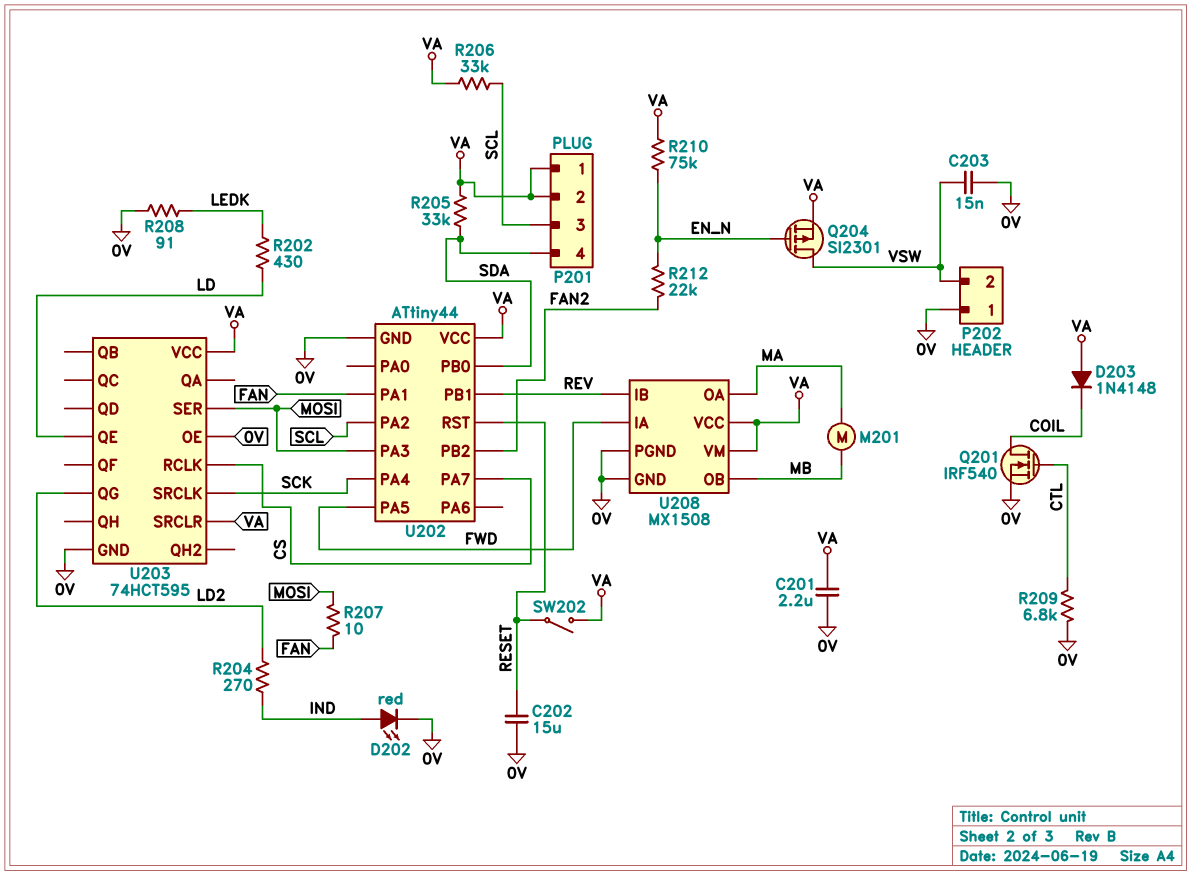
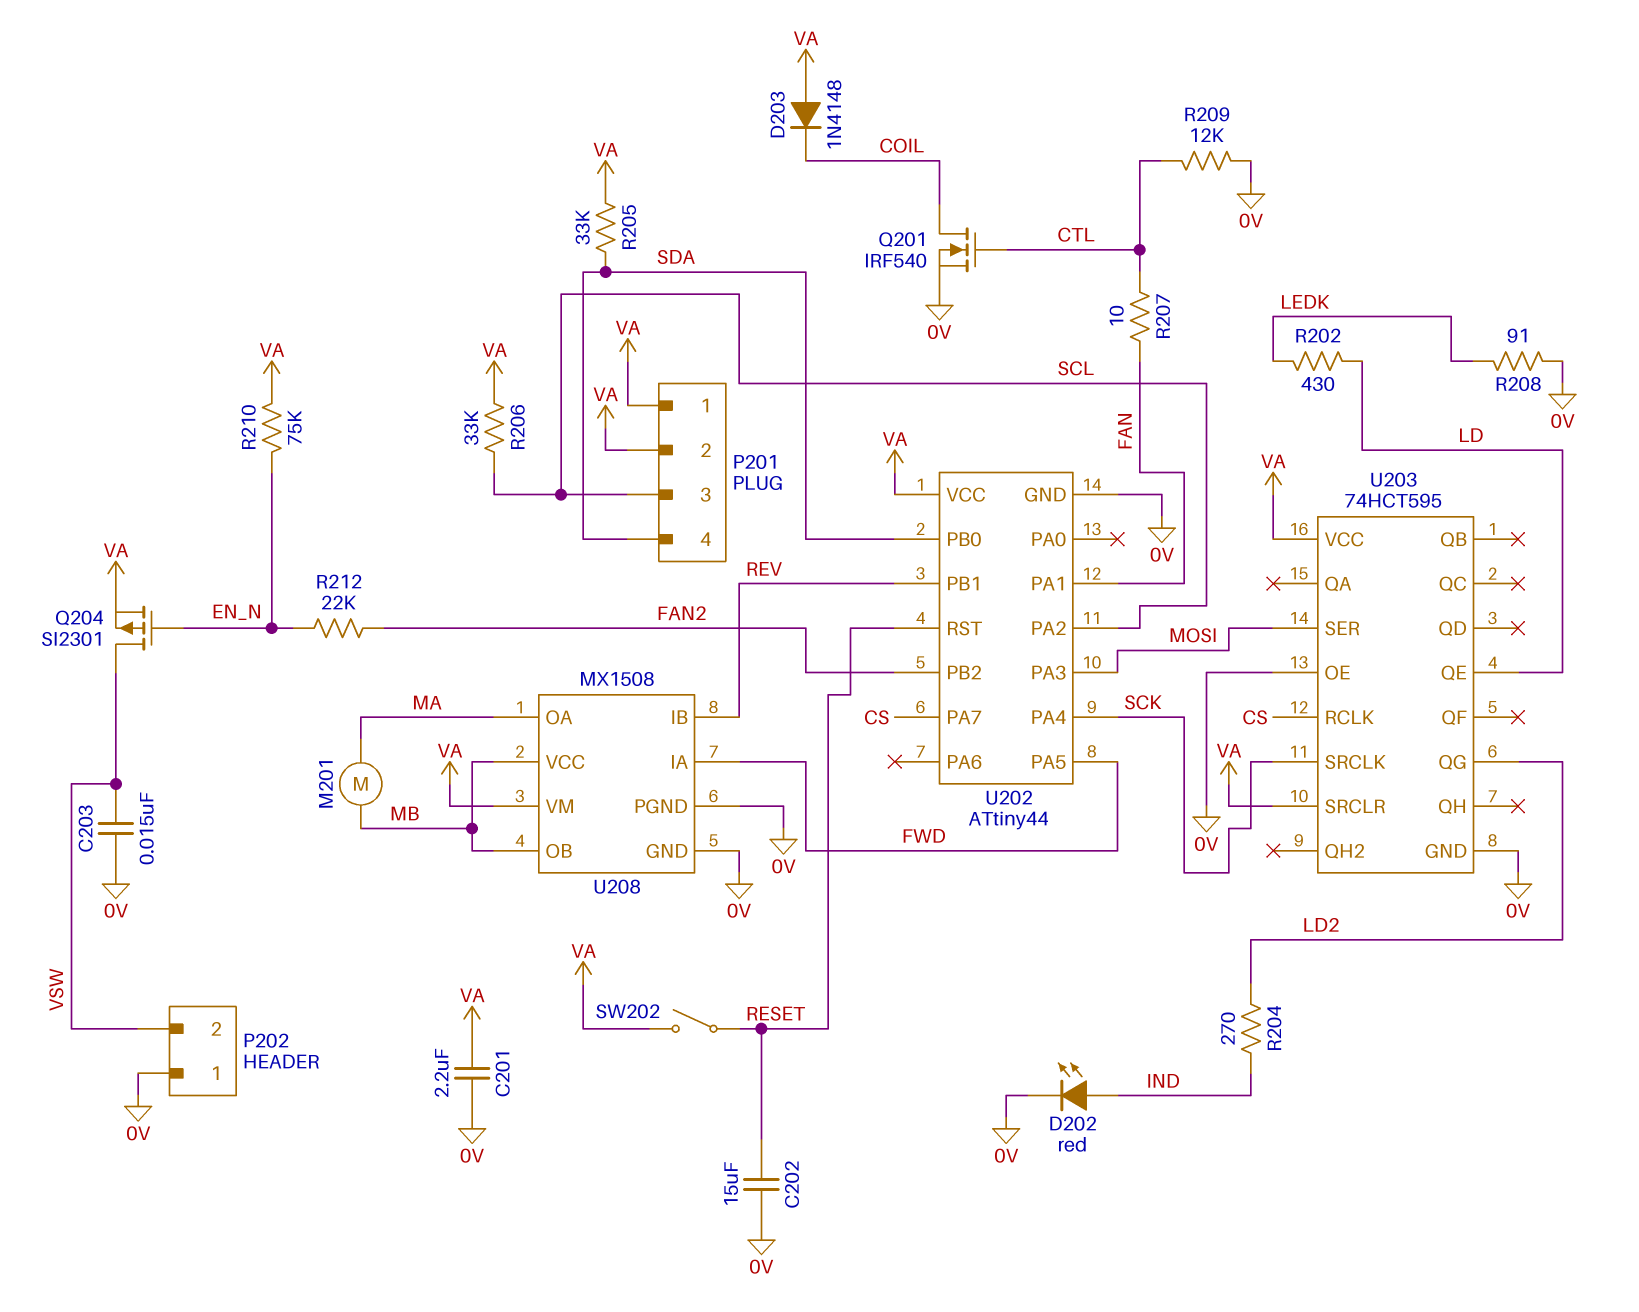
R207: 10 (FAN, MOSI) -> 10 (CTL, FAN)
R209: 6.8k (0V, CTL) -> 12k (0V, CTL)
U208 pin VCC: VA -> MB

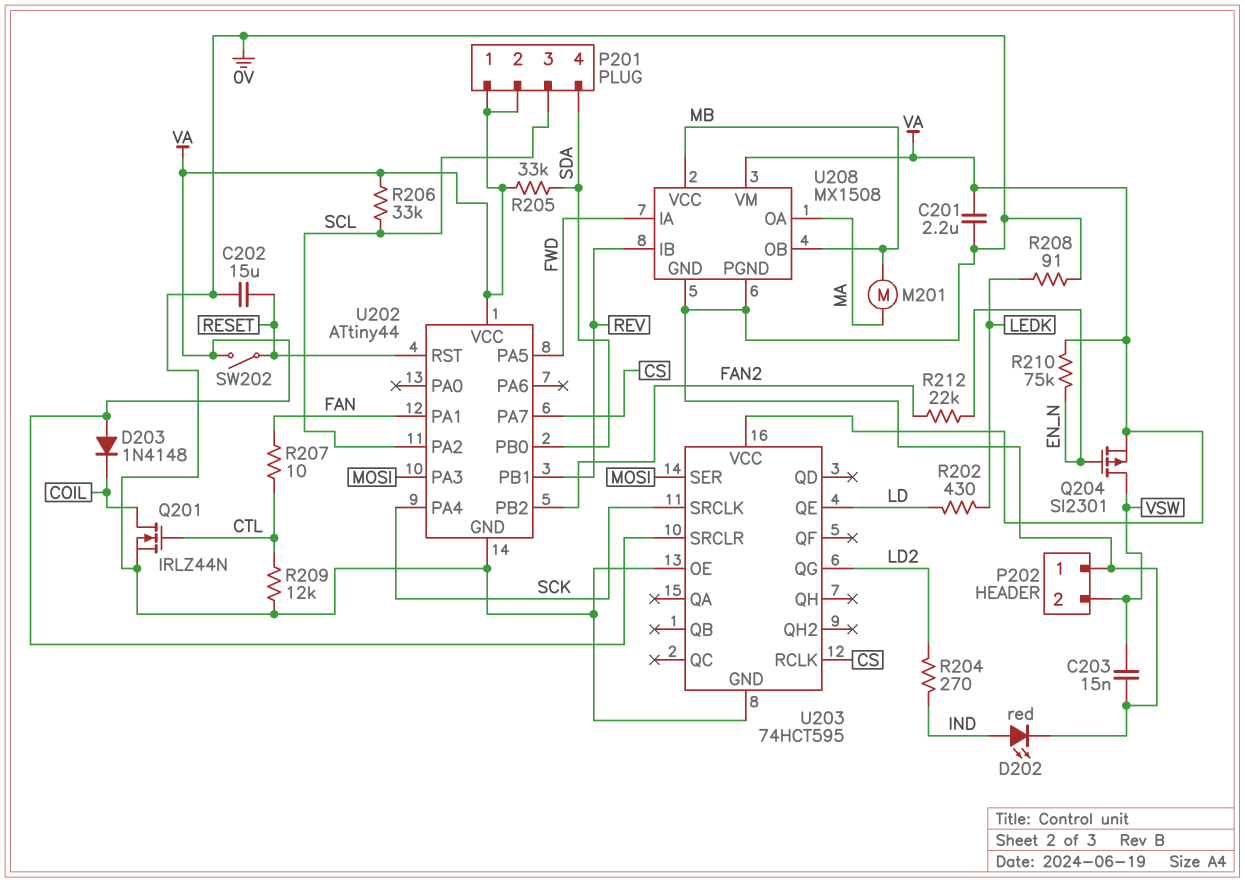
Q201: NMOS IRF540 (G CTL, D COIL, S 0V) -> NMOS IRLZ44N (G CTL, D COIL, S 0V)

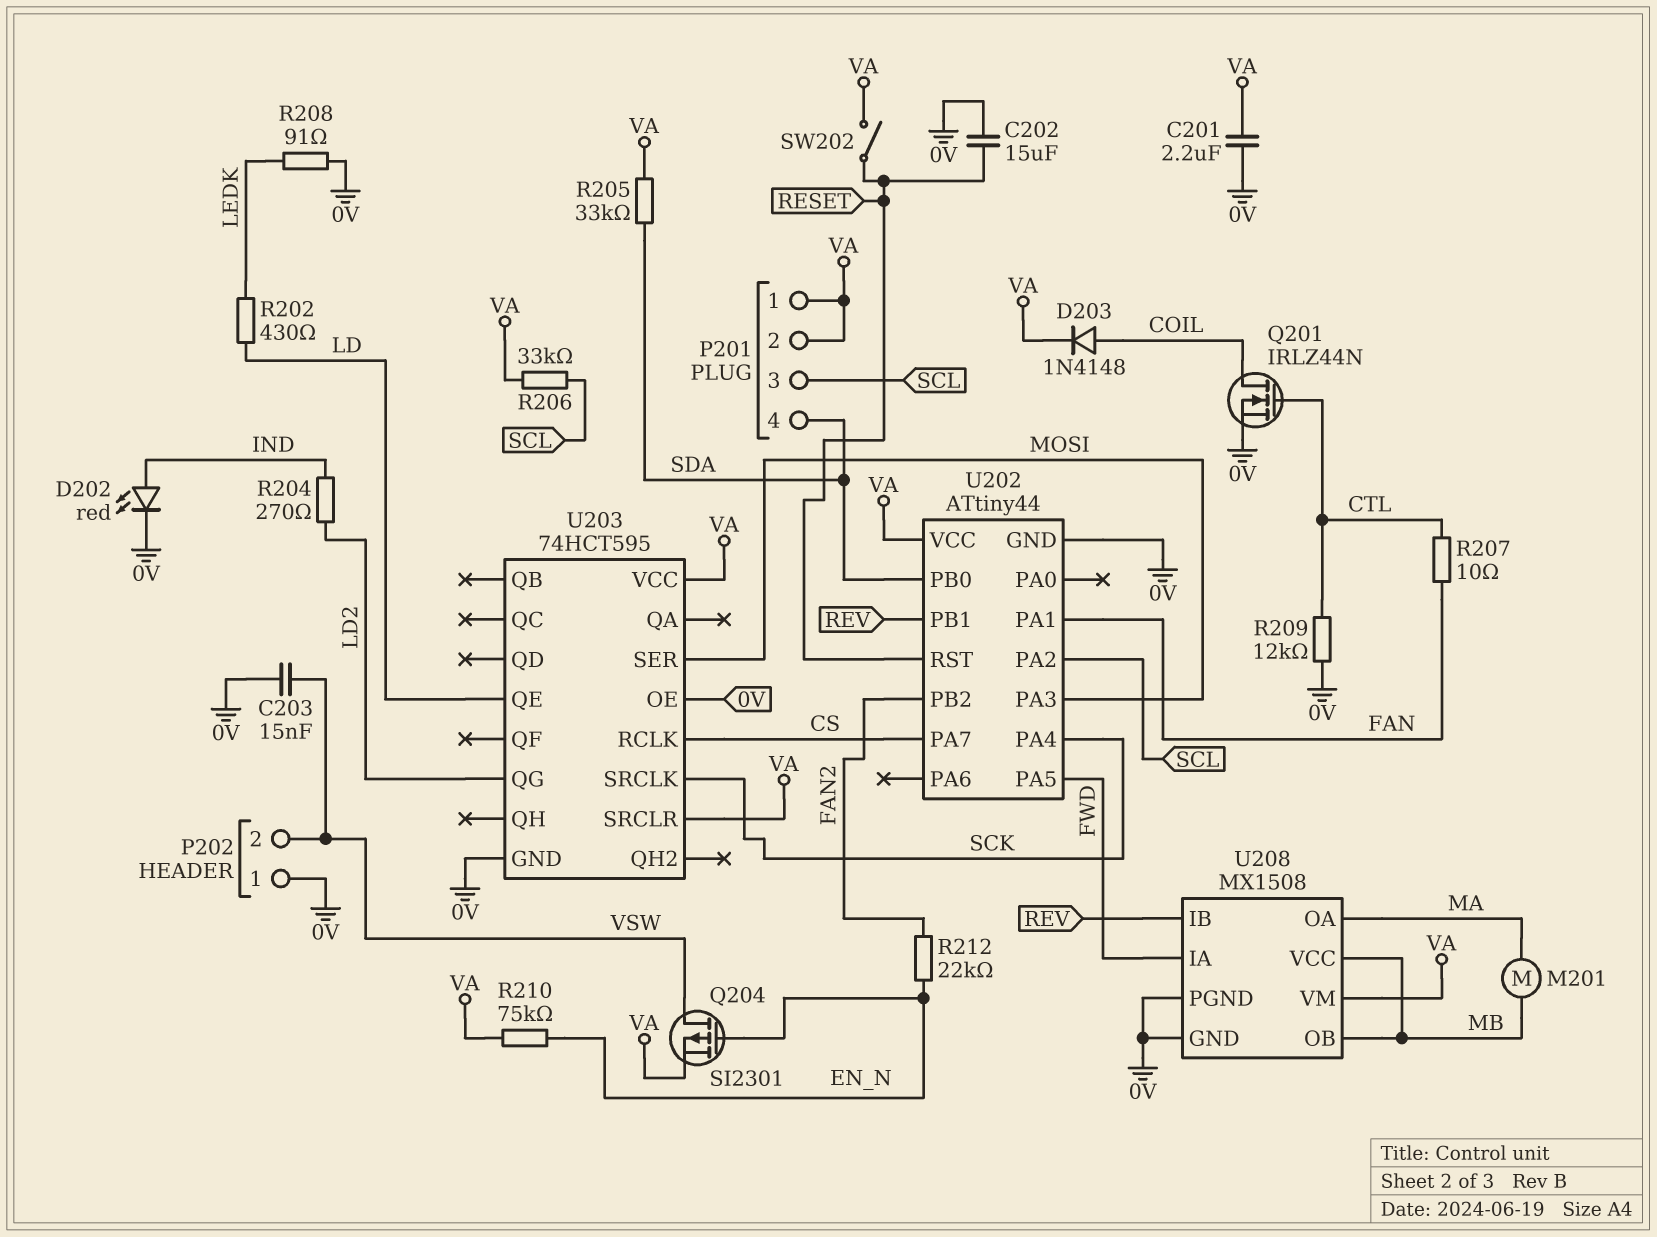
D203: diode 1N4148 (A VA, K COIL) -> diode 1N4148 (A COIL, K VA)

